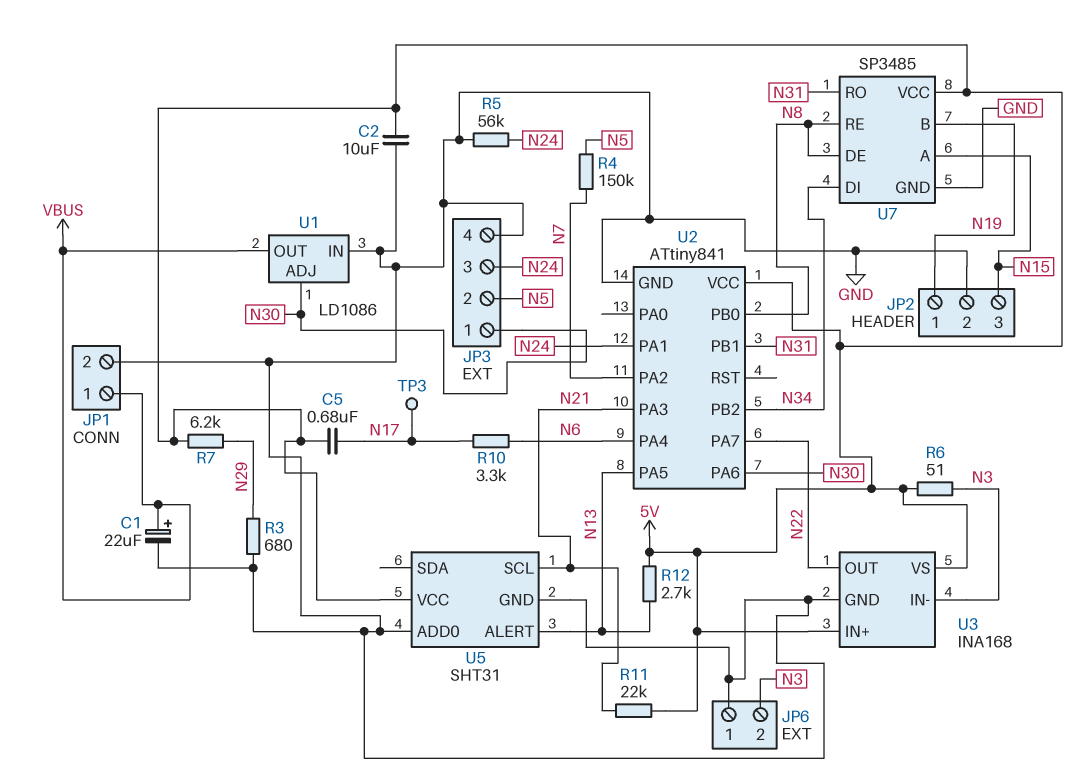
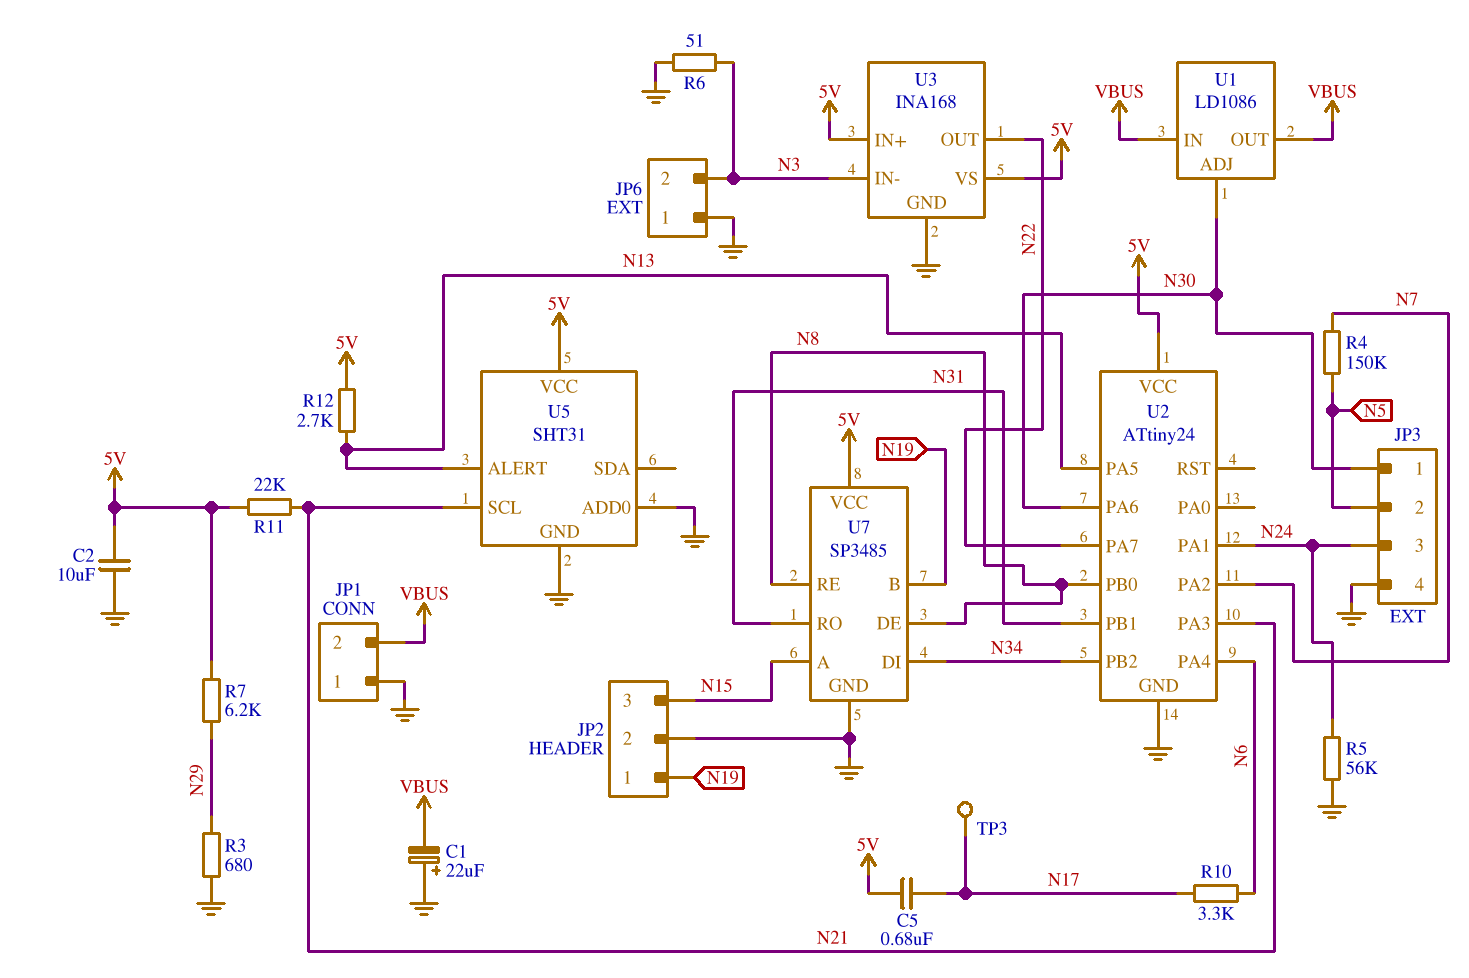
C1: 22uF (plus VBUS, minus GND) -> 22uF (plus GND, minus VBUS)
JP1 pin 1: VBUS -> GND
JP1 pin 2: GND -> VBUS
R6: 51 (5V, N3) -> 51 (GND, N3)
U1 pin IN: GND -> VBUS
U2: ATtiny841 -> ATtiny24

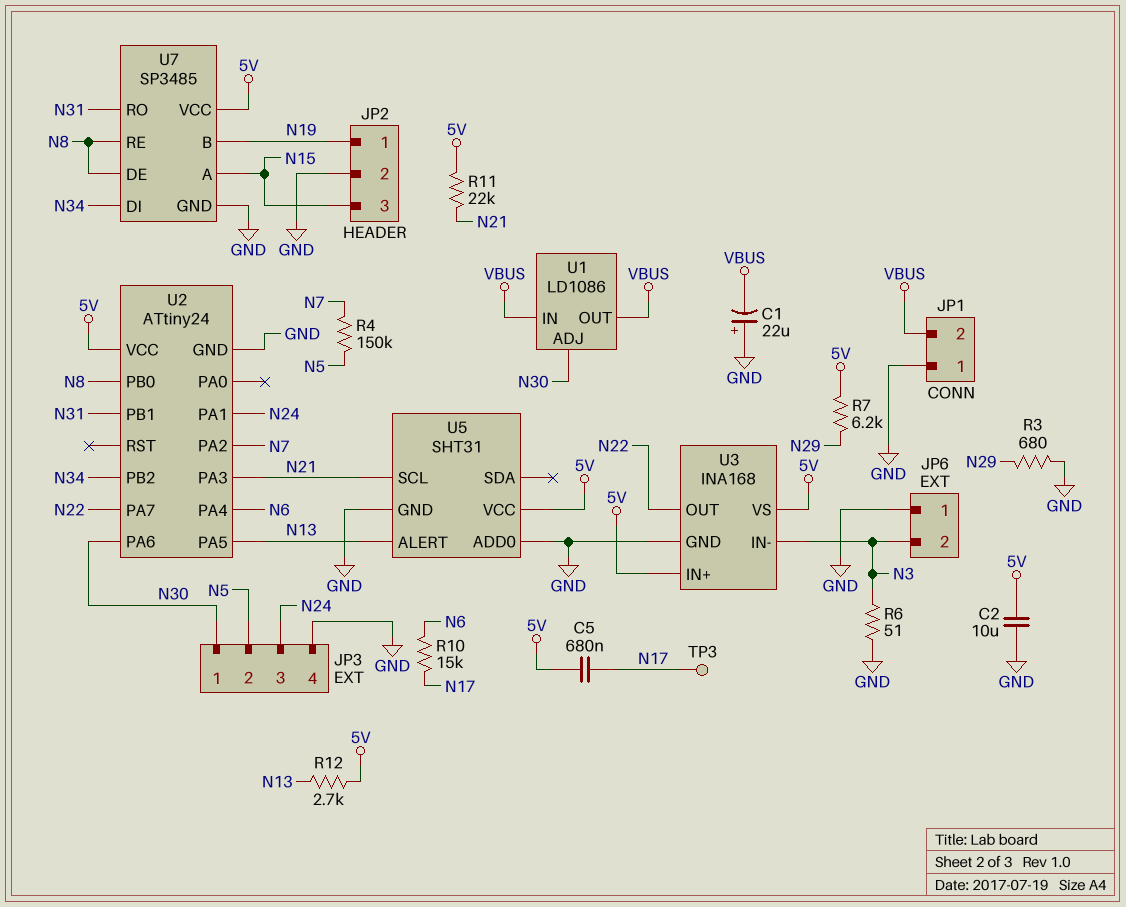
R5: 56k (GND, N24) -> none
R10: 3.3k (N6, N17) -> 15k (N6, N17)

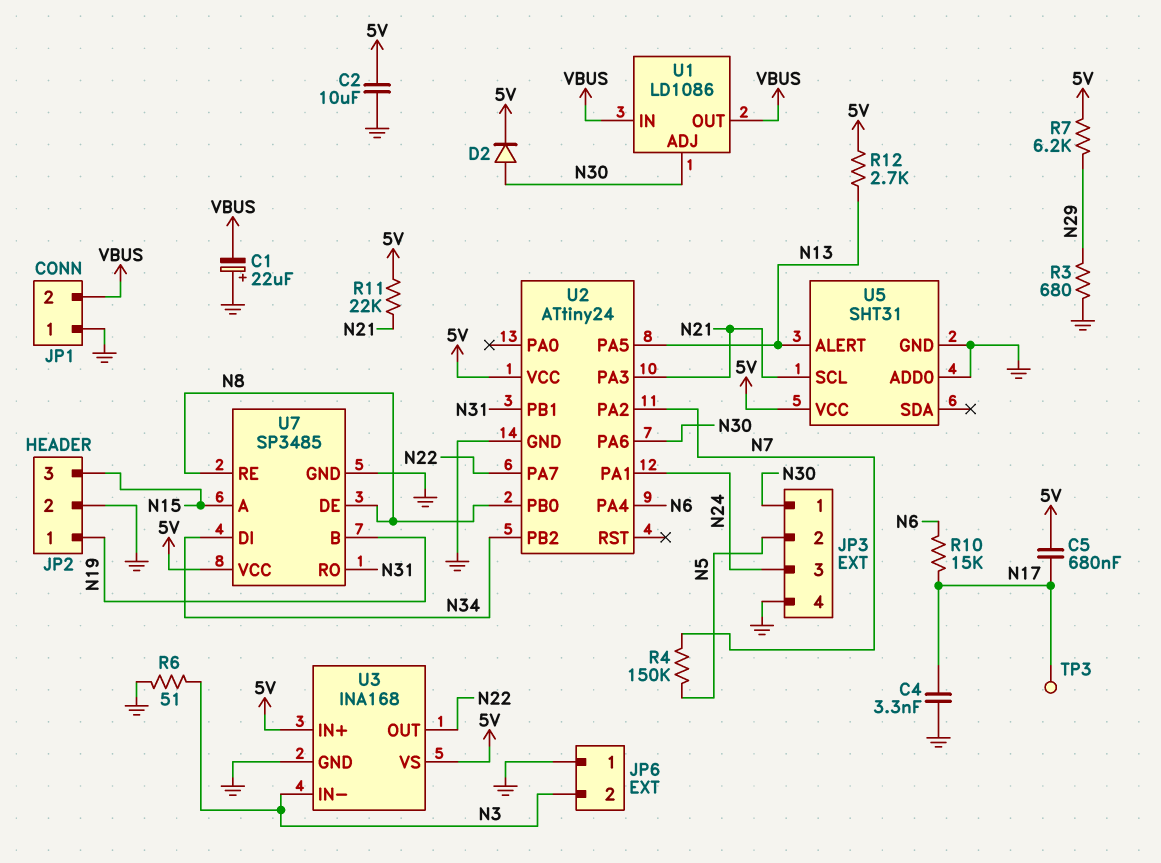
C4: none -> 3.3nF (GND, N17)
D2: none -> diode (A N30, K 5V)

